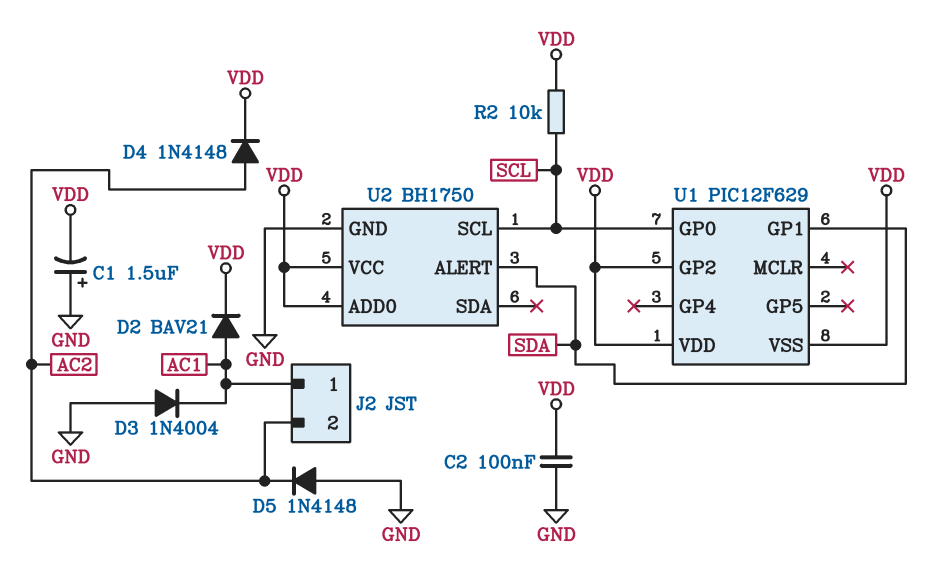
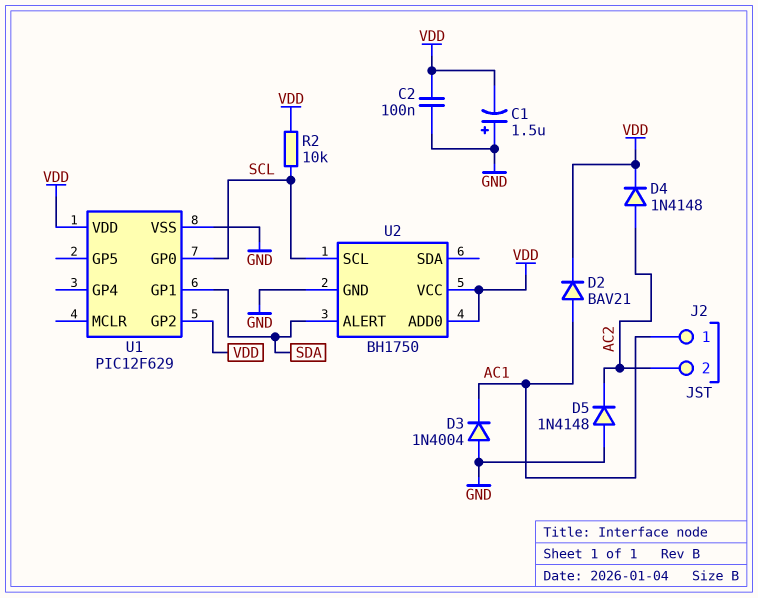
U1 pin VSS: VDD -> GND

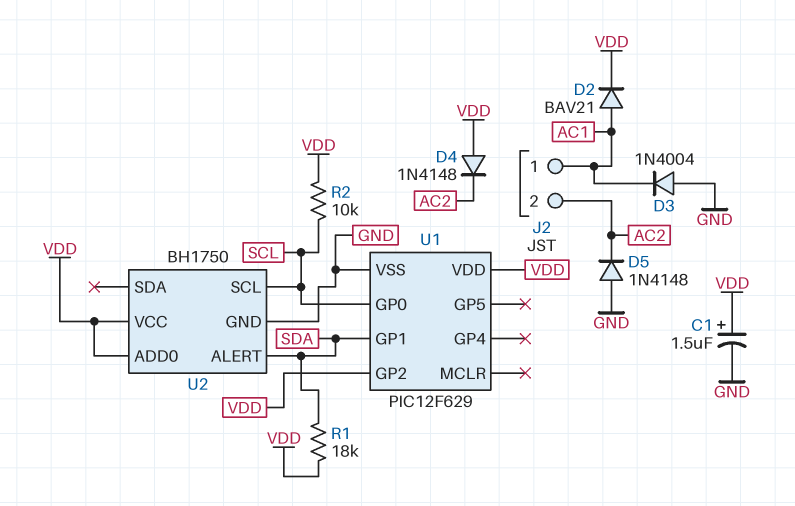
C1: 1.5uF (plus GND, minus VDD) -> 1.5uF (plus VDD, minus GND)
C2: 100nF (GND, VDD) -> none
D4: diode 1N4148 (A AC2, K VDD) -> diode 1N4148 (A VDD, K AC2)
R1: none -> 18k (SDA, VDD)

